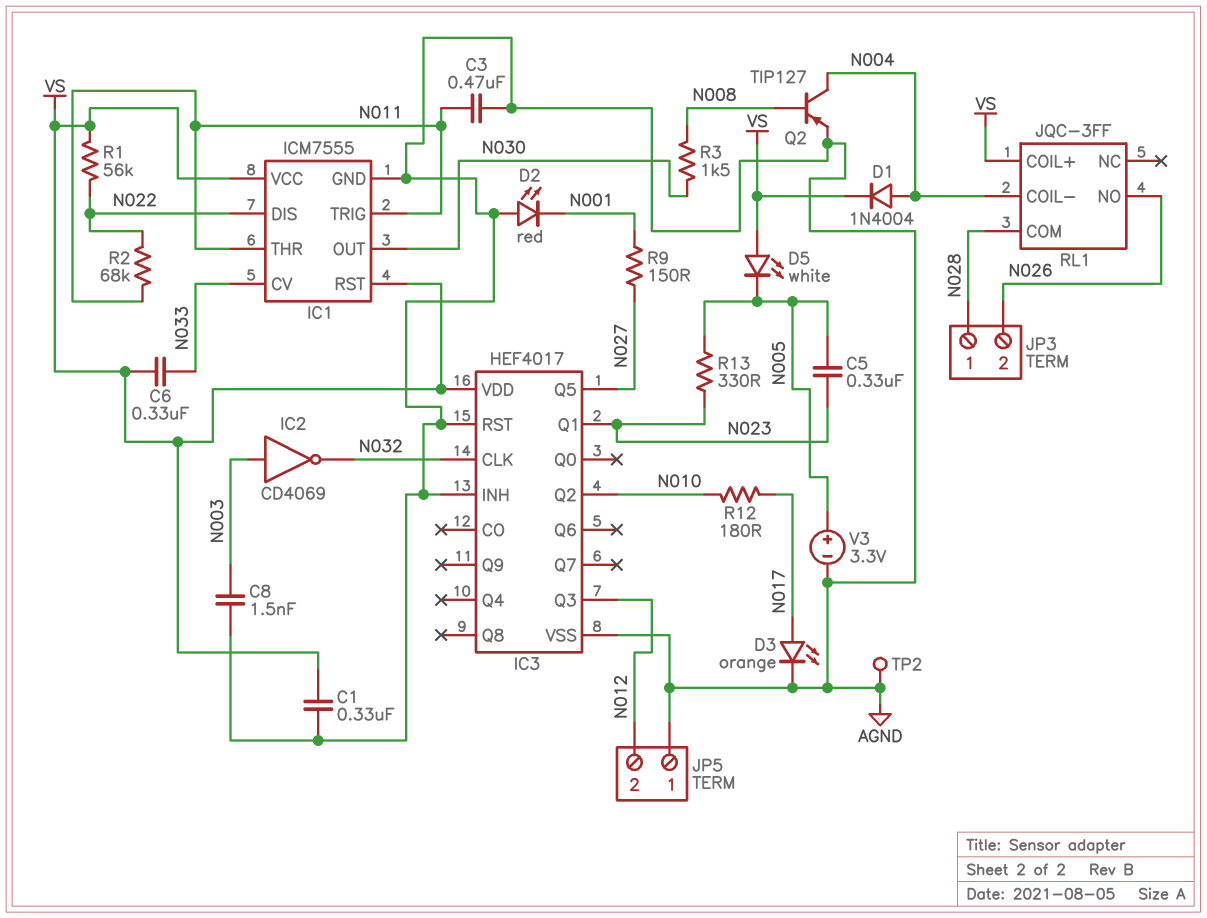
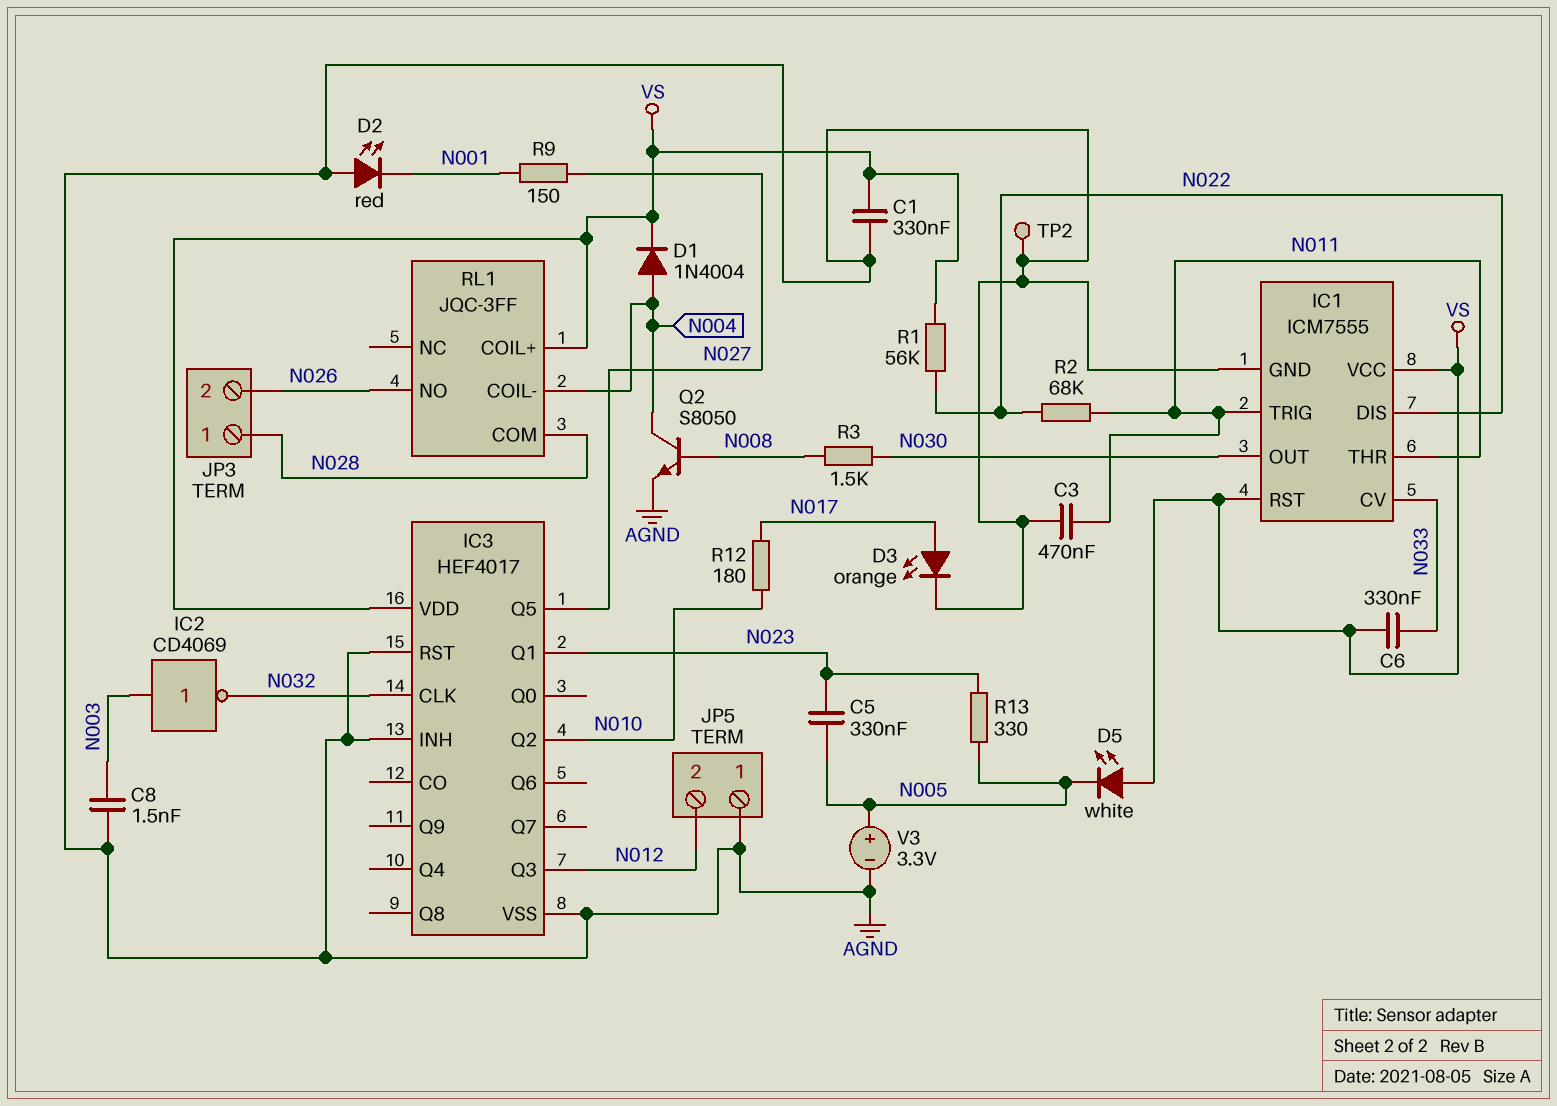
Q2: PNP TIP127 (B N008, C N004, E AGND) -> NPN S8050 (B N008, C N004, E AGND)

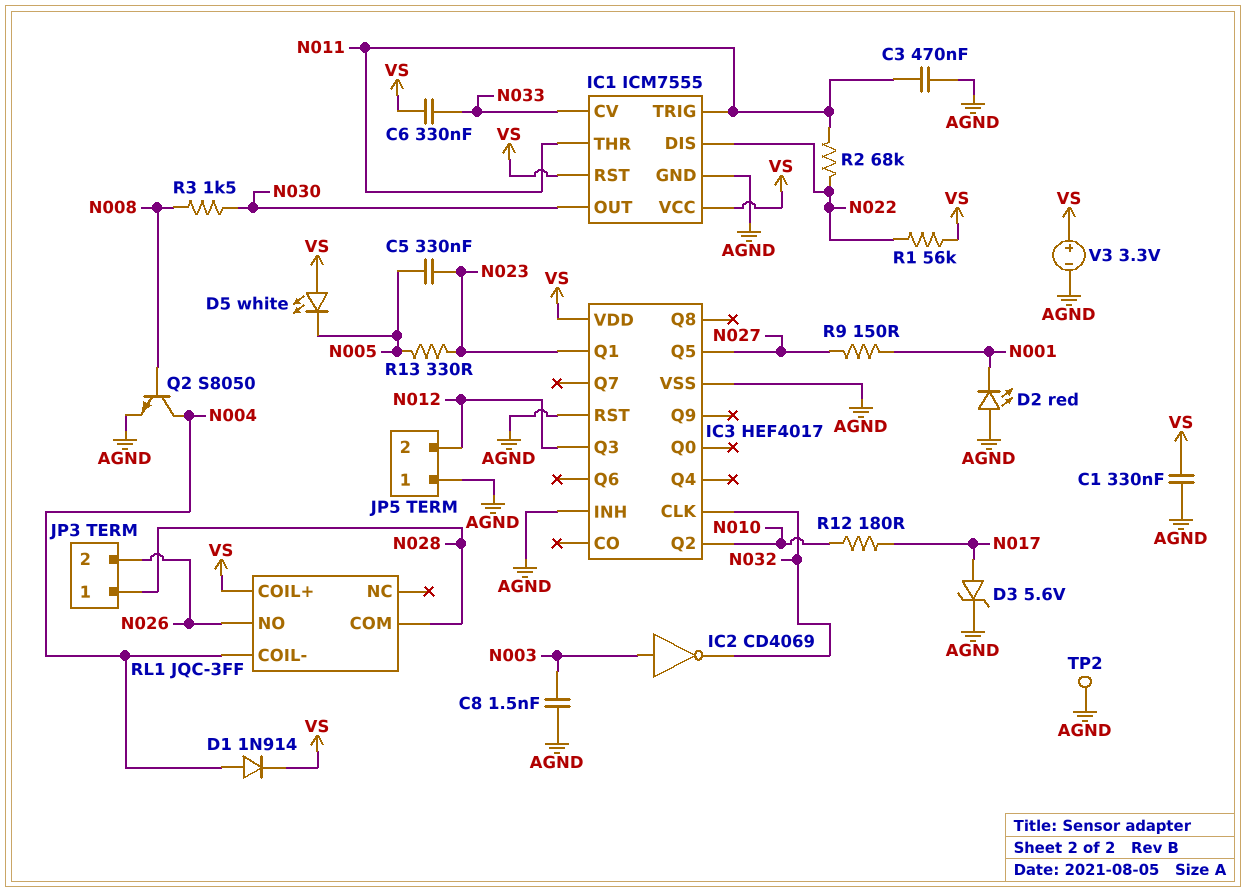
D1: diode 1N4004 (A N004, K VS) -> diode 1N914 (A N004, K VS)
D3: LED orange (A N017, K AGND) -> zener 5.6V (A N017, K AGND)
V3: 3.3V (plus N005, minus AGND) -> 3.3V (plus VS, minus AGND)

